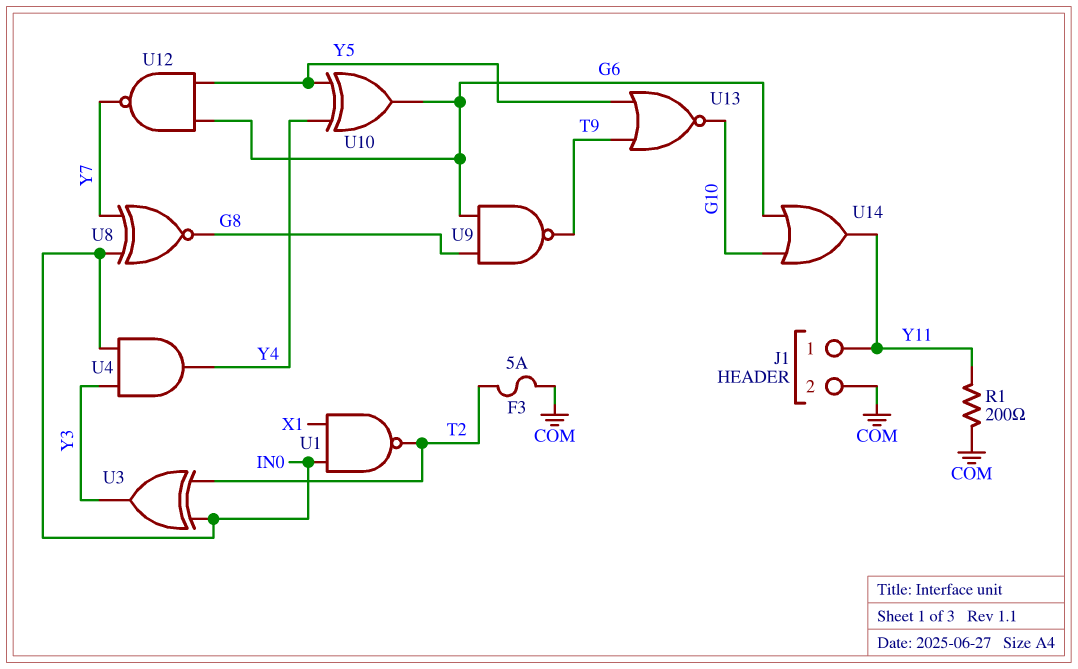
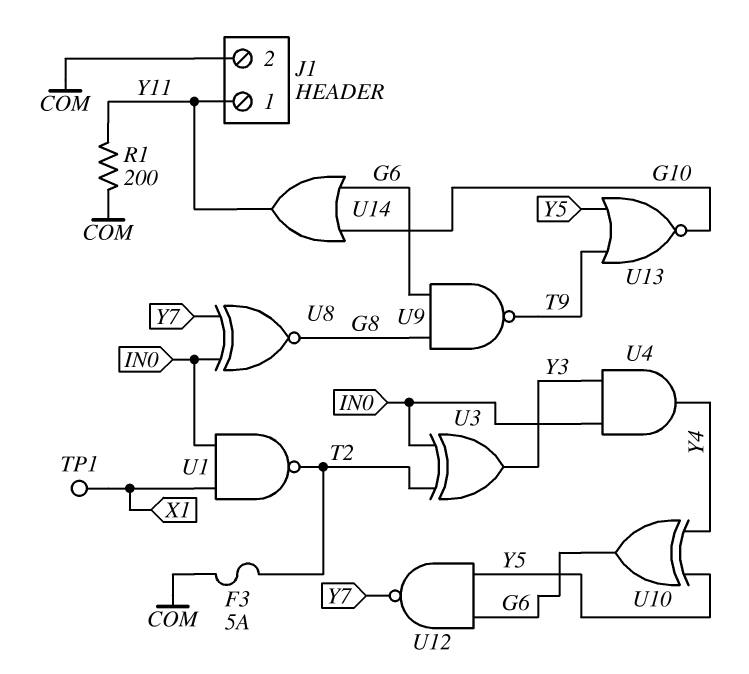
TP1: none -> test point (X1)

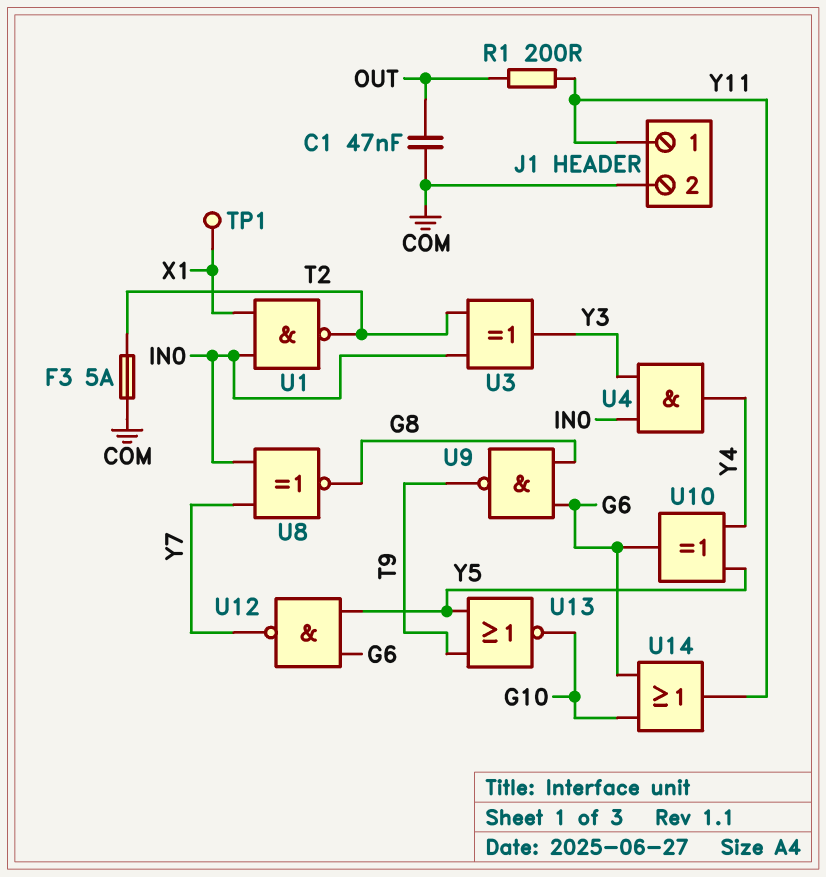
C1: none -> 47nF (COM, OUT)
R1: 200 (COM, Y11) -> 200 (OUT, Y11)

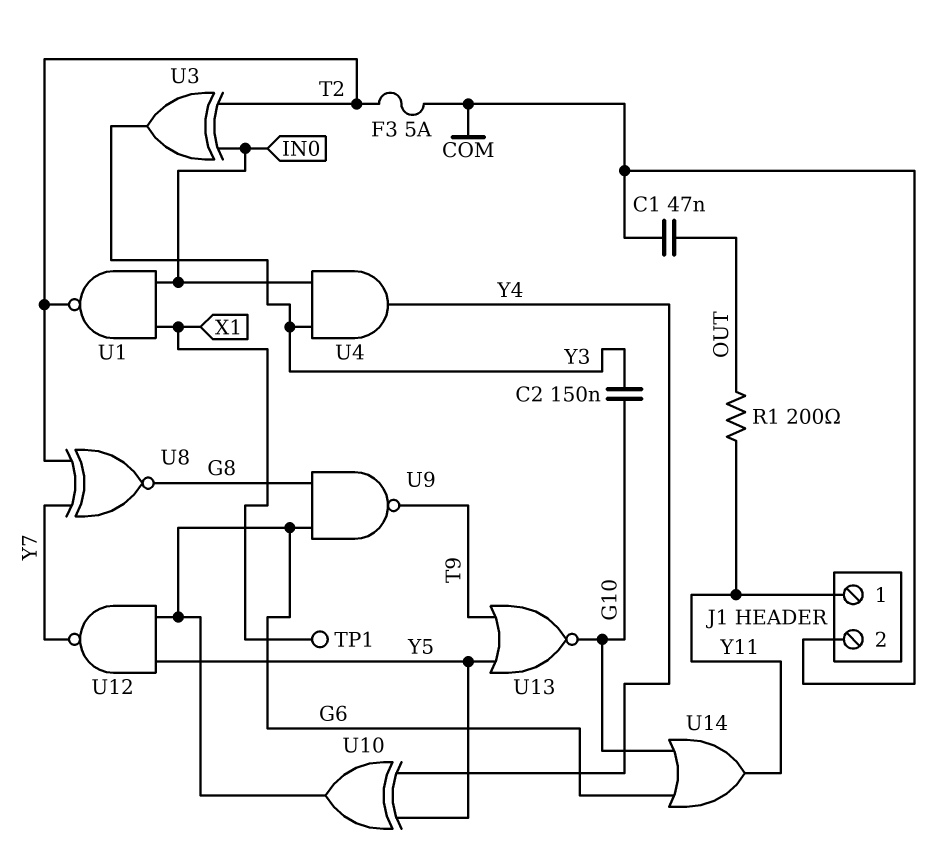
C2: none -> 150nF (G10, Y3)
U8: XNOR (in IN0, in Y7, out G8) -> XNOR (in T2, in Y7, out G8)

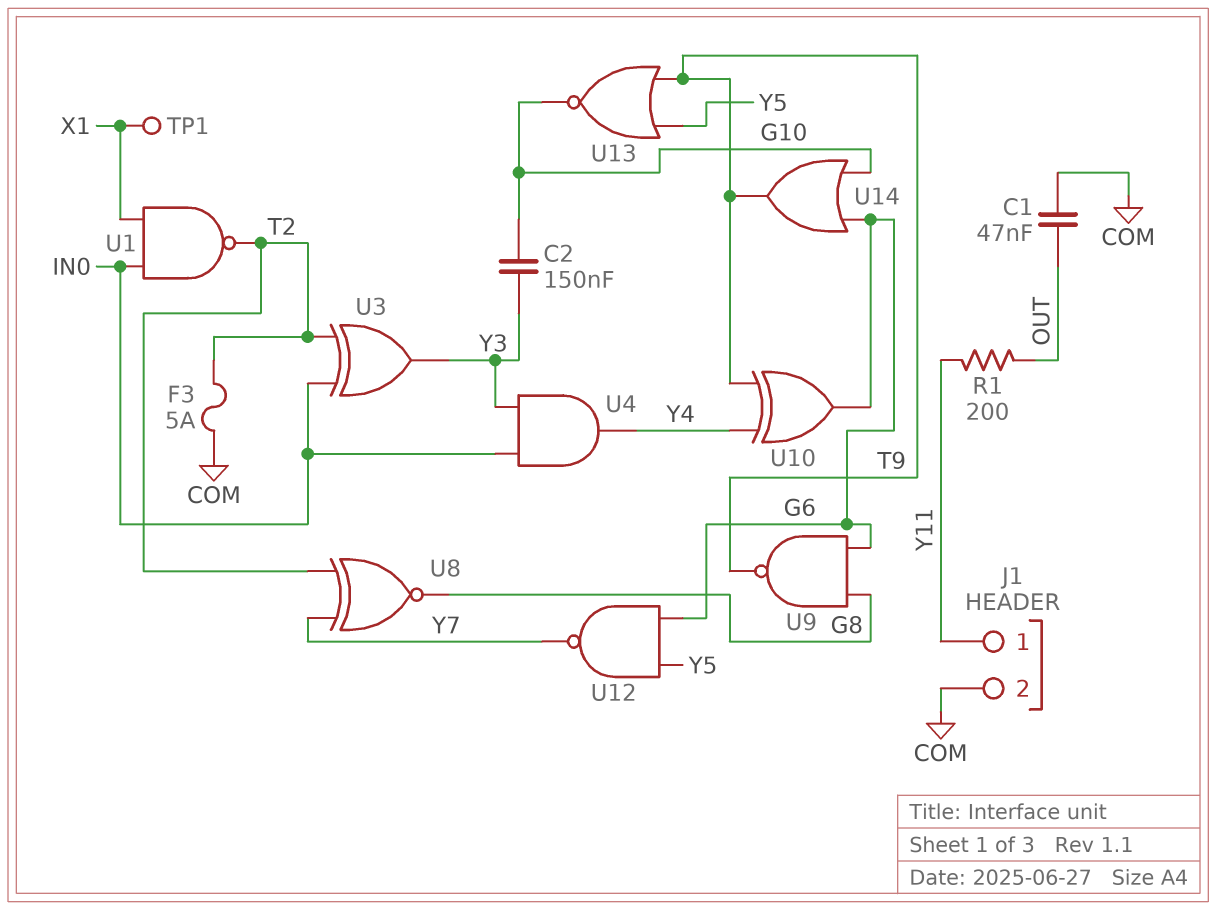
U10: XOR (in Y4, in Y5, out G6) -> XOR (in T9, in Y4, out G6)
U14: OR (in G6, in G10, out Y11) -> OR (in G6, in G10, out T9)

